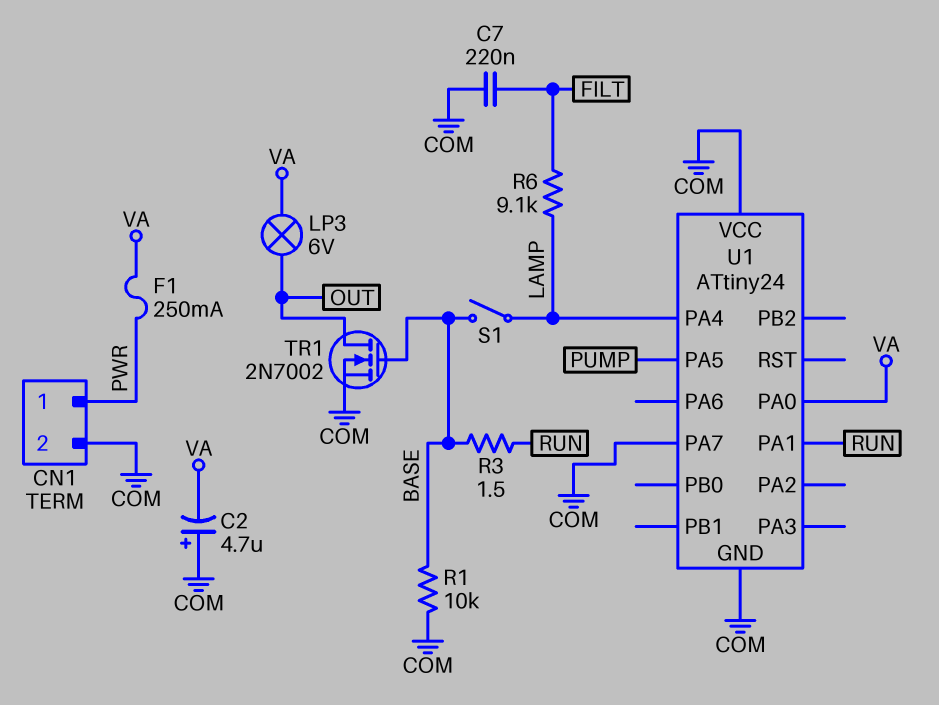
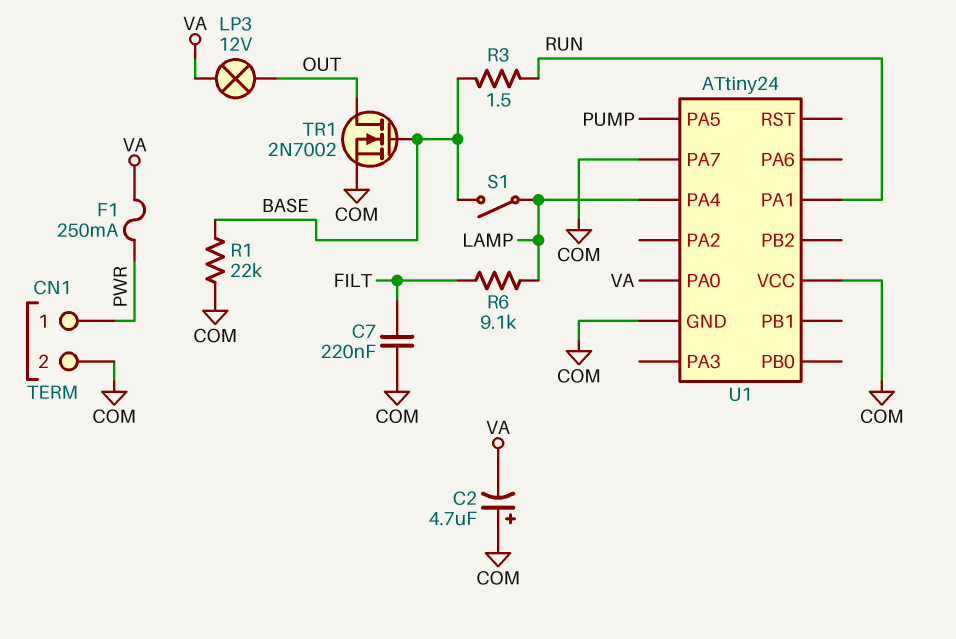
LP3: lamp 6V (OUT, VA) -> lamp 12V (OUT, VA)
R1: 10k (BASE, COM) -> 22k (BASE, COM)

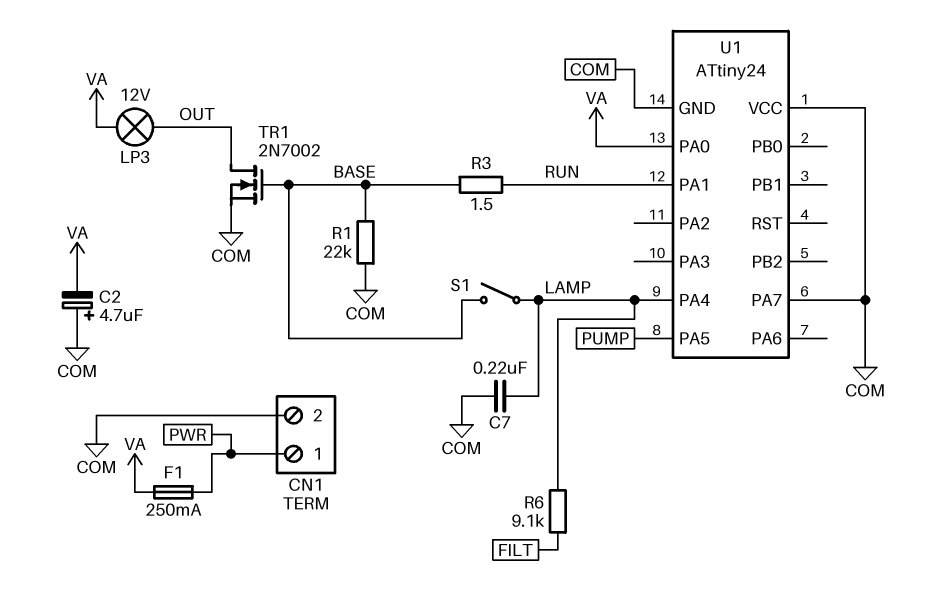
C7: 220nF (COM, FILT) -> 220nF (COM, LAMP)

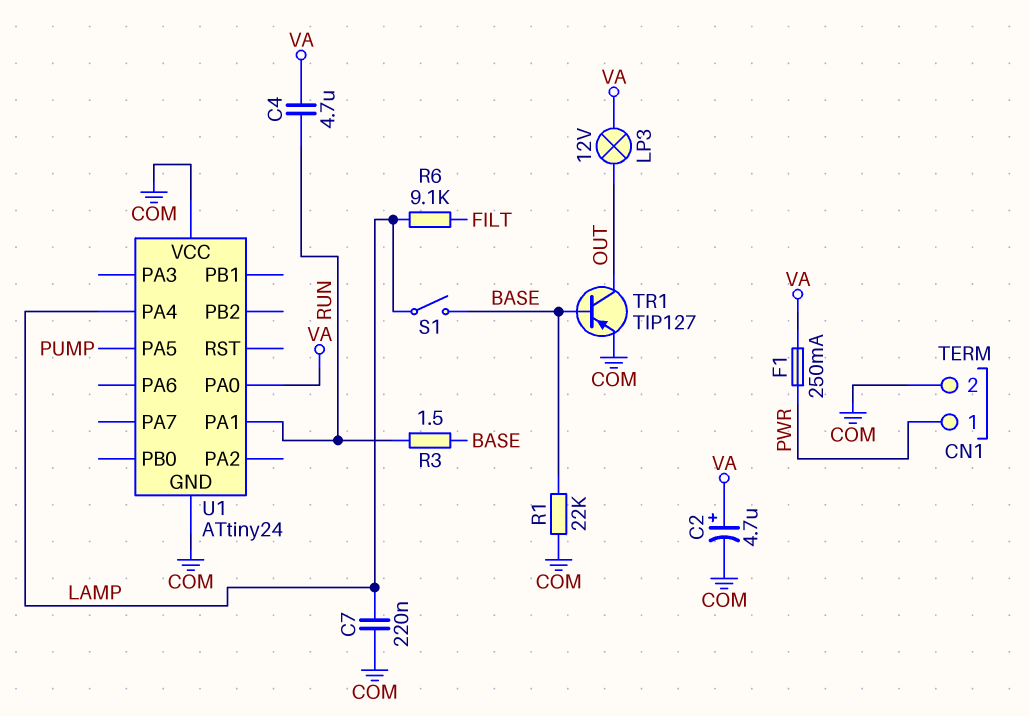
C2: 4.7uF (plus COM, minus VA) -> 4.7uF (plus VA, minus COM)
C4: none -> 4.7uF (RUN, VA)
TR1: NMOS 2N7002 (G BASE, D OUT, S COM) -> PNP TIP127 (B BASE, C OUT, E COM)
U1 pin PA7: COM -> none

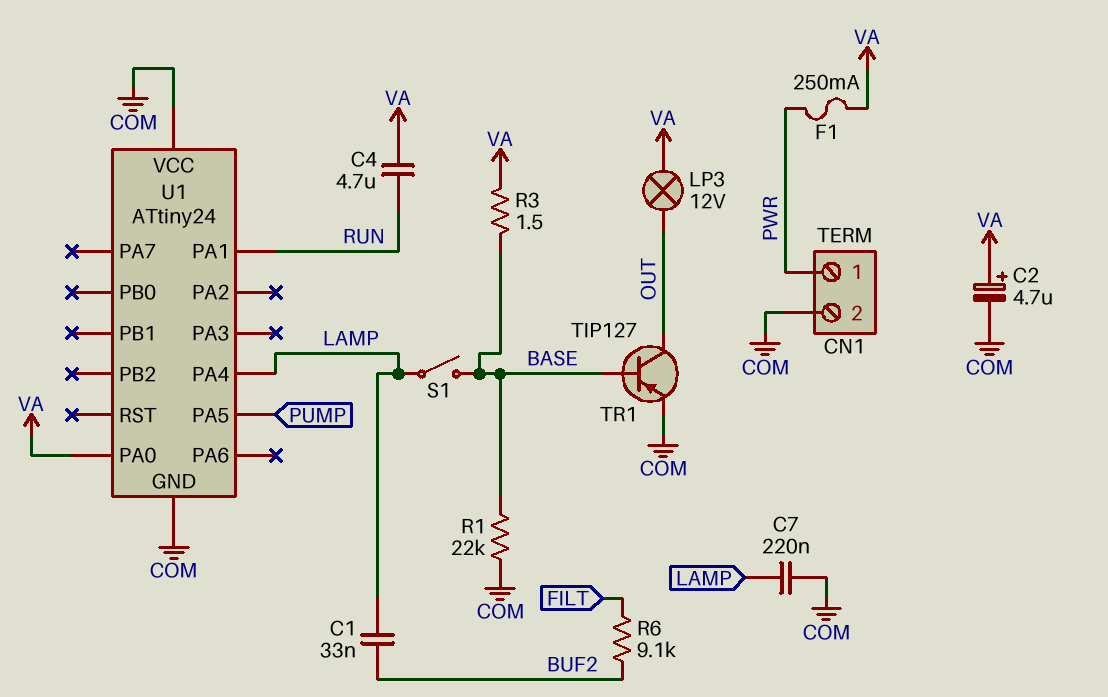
C1: none -> 33nF (BUF2, LAMP)
R3: 1.5 (BASE, RUN) -> 1.5 (BASE, VA)
R6: 9.1k (FILT, LAMP) -> 9.1k (BUF2, FILT)

